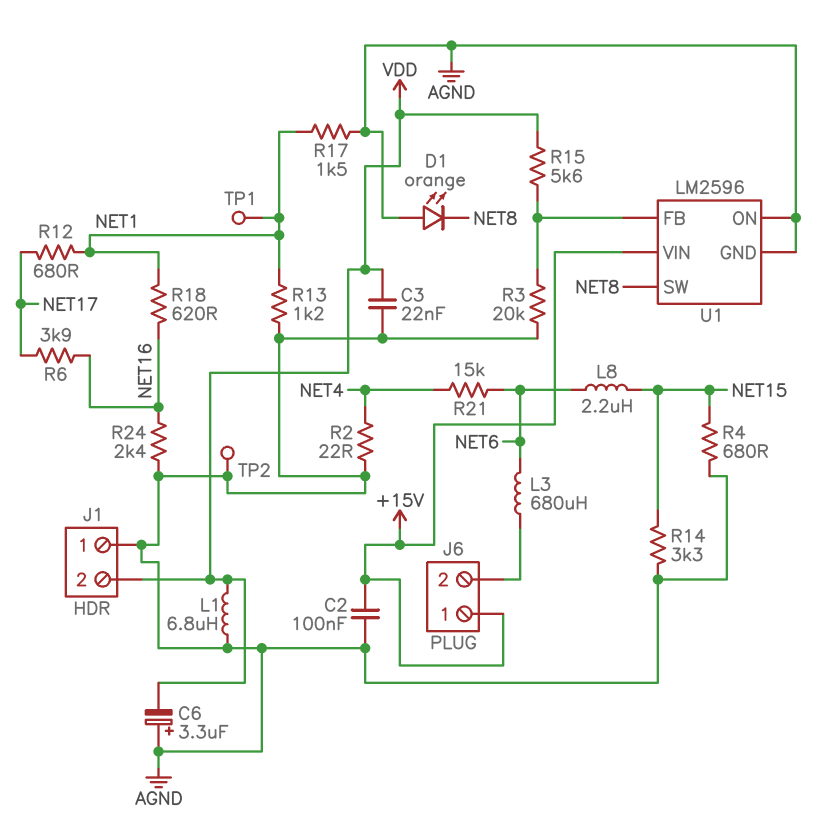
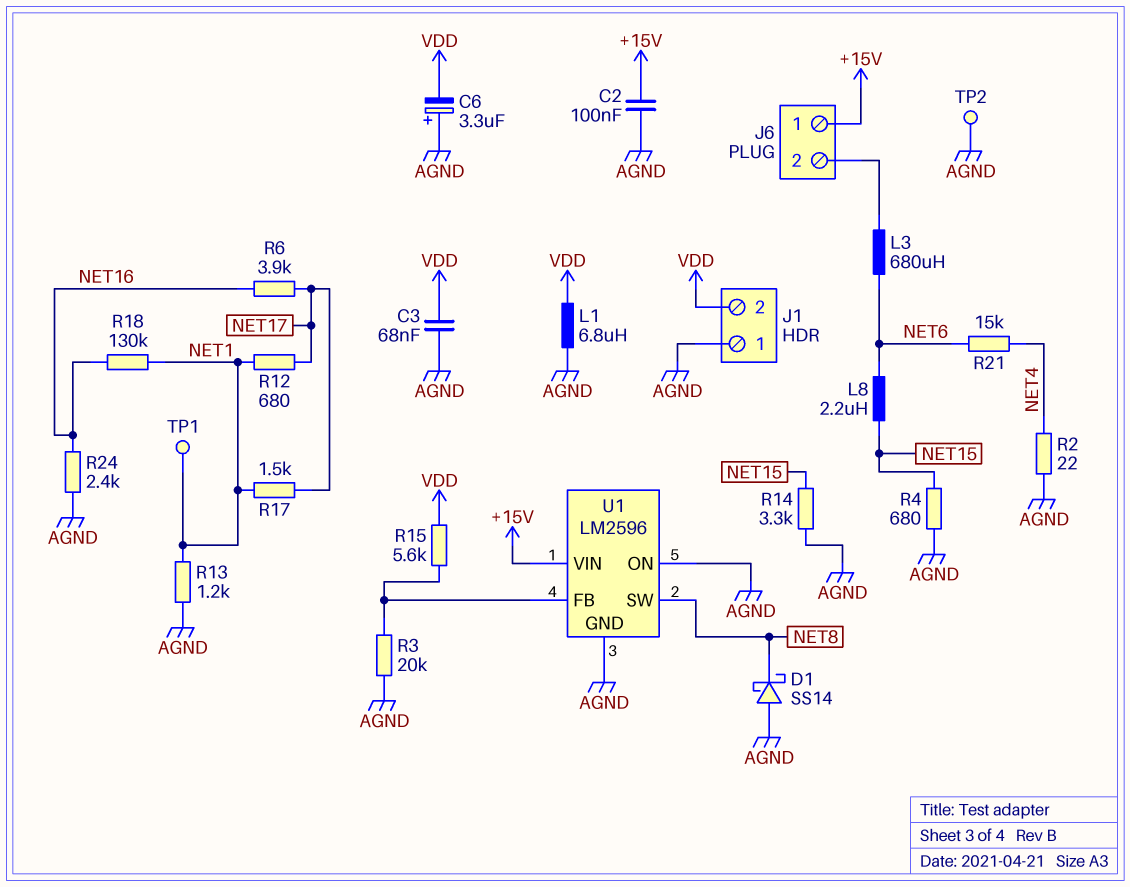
C3: 22nF (AGND, VDD) -> 68nF (AGND, VDD)
D1: LED orange (A AGND, K NET8) -> schottky SS14 (A AGND, K NET8)
R17: 1.5k (AGND, NET1) -> 1.5k (NET1, NET17)
R18: 620 (NET1, NET16) -> 130k (NET1, NET16)

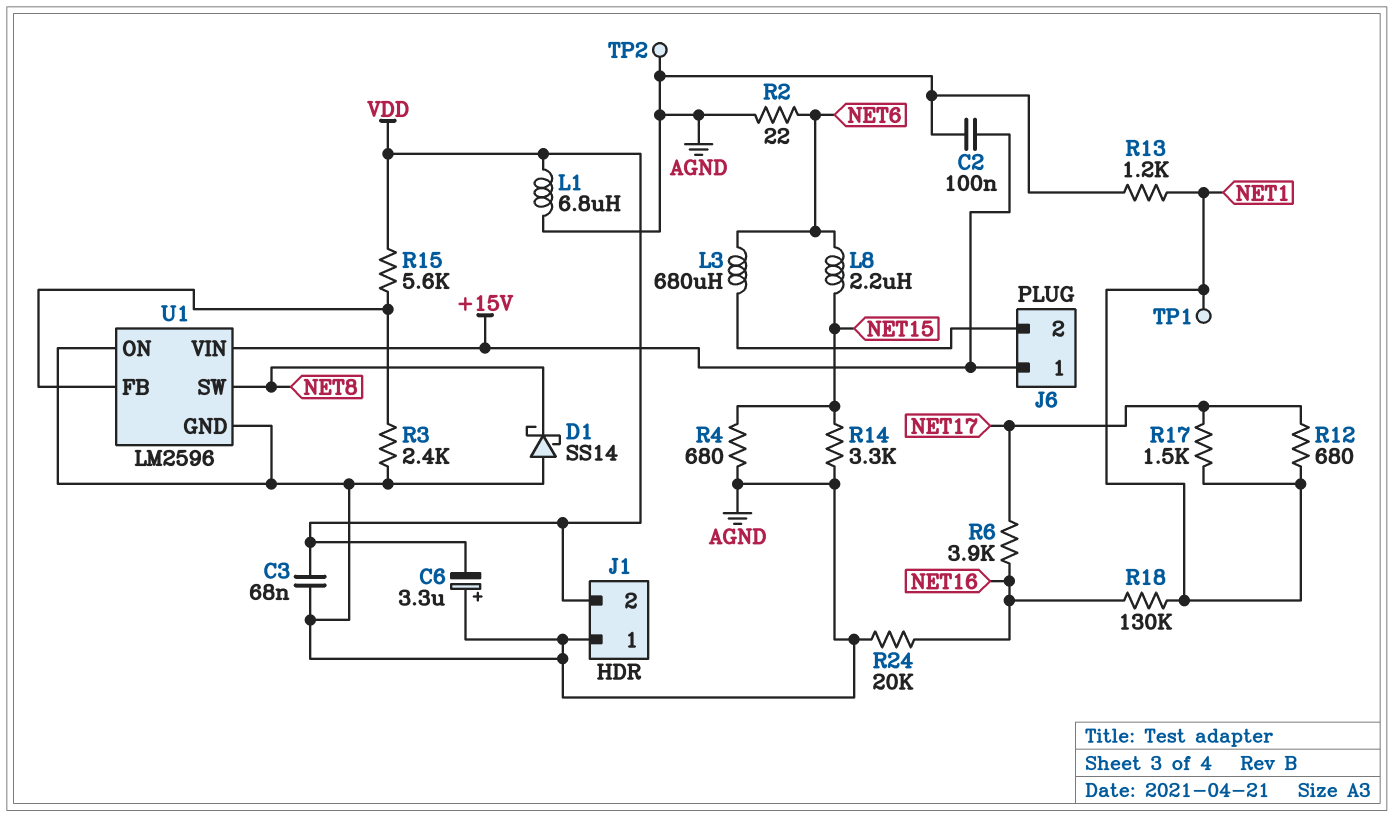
R2: 22 (AGND, NET4) -> 22 (AGND, NET6)
R3: 20k (AGND, U1/FB) -> 2.4k (AGND, U1/FB)
R21: 15k (NET4, NET6) -> none
R24: 2.4k (AGND, NET16) -> 20k (AGND, NET16)

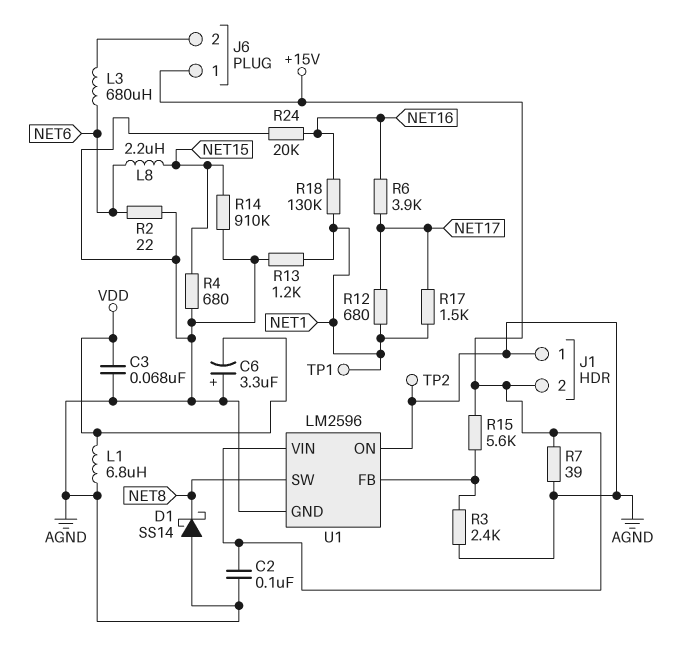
J1 pin 2: VDD -> +15V
R7: none -> 39 (+15V, AGND)
R14: 3.3k (AGND, NET15) -> 910k (AGND, NET15)
R15: 5.6k (U1/FB, VDD) -> 5.6k (+15V, U1/FB)

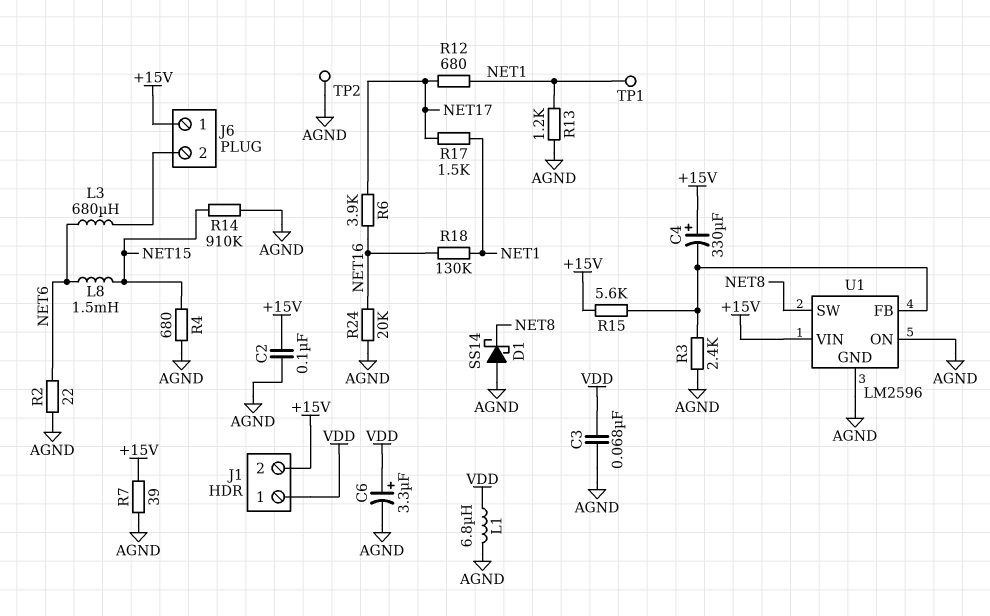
C4: none -> 330uF (plus +15V, minus U1/FB)
C6: 3.3uF (plus AGND, minus VDD) -> 3.3uF (plus VDD, minus AGND)
J1 pin 1: AGND -> VDD
L8: 2.2uH (NET6, NET15) -> 1.5mH (NET6, NET15)

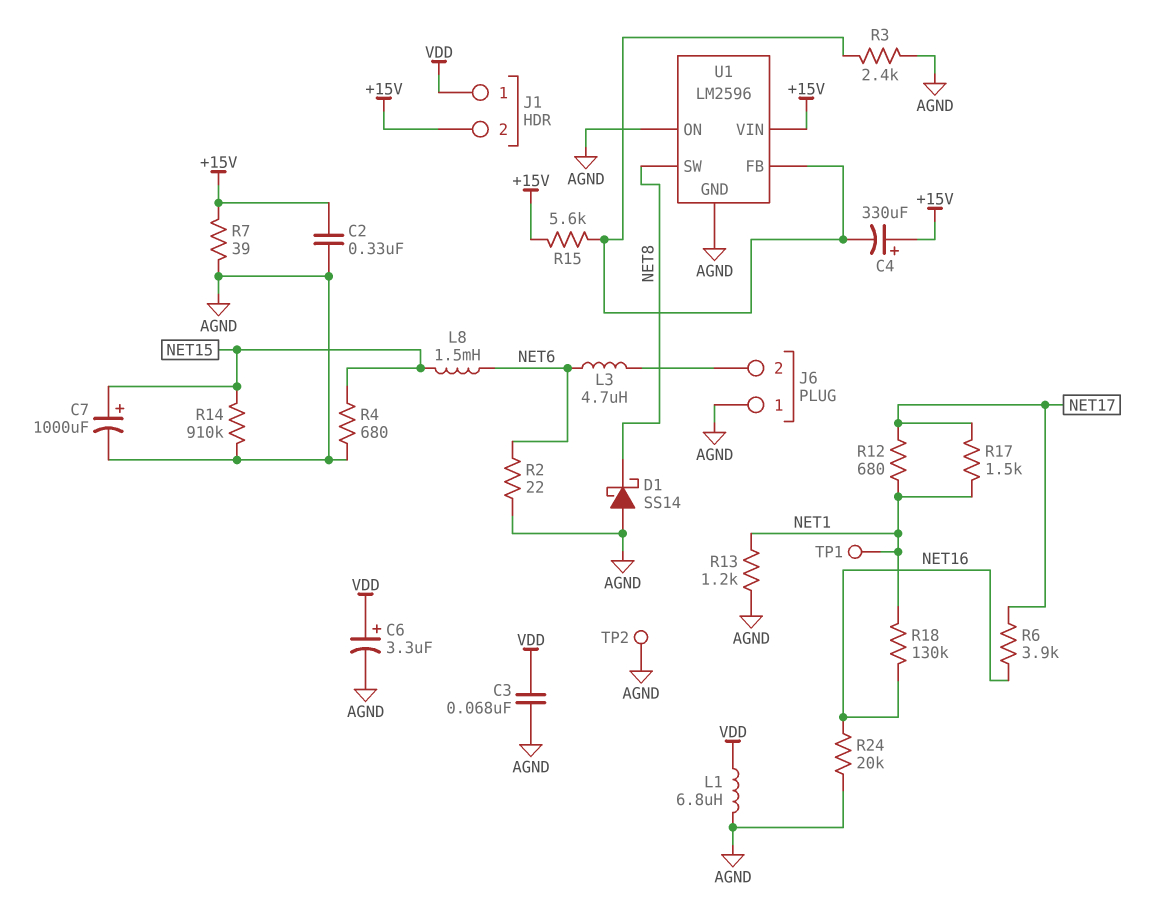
C2: 100nF (+15V, AGND) -> 330nF (+15V, AGND)
C7: none -> 1000uF (plus NET15, minus AGND)
J6 pin 1: +15V -> AGND
L3: 680uH (J6/2, NET6) -> 4.7uH (J6/2, NET6)

